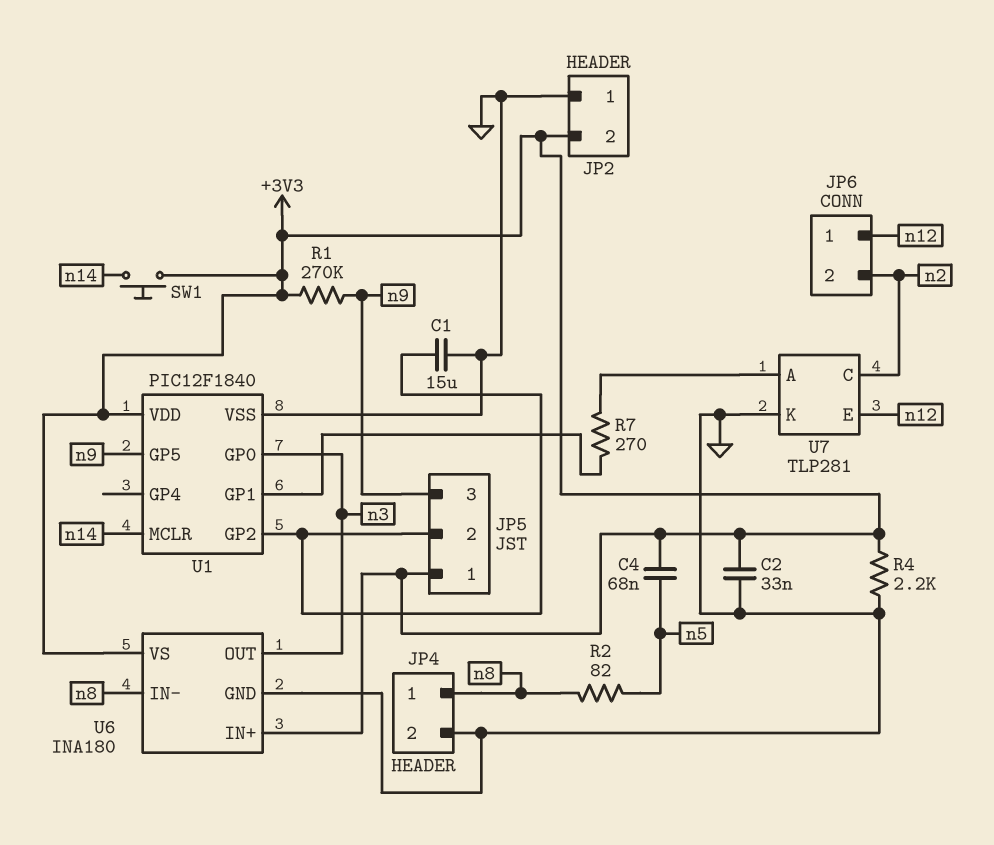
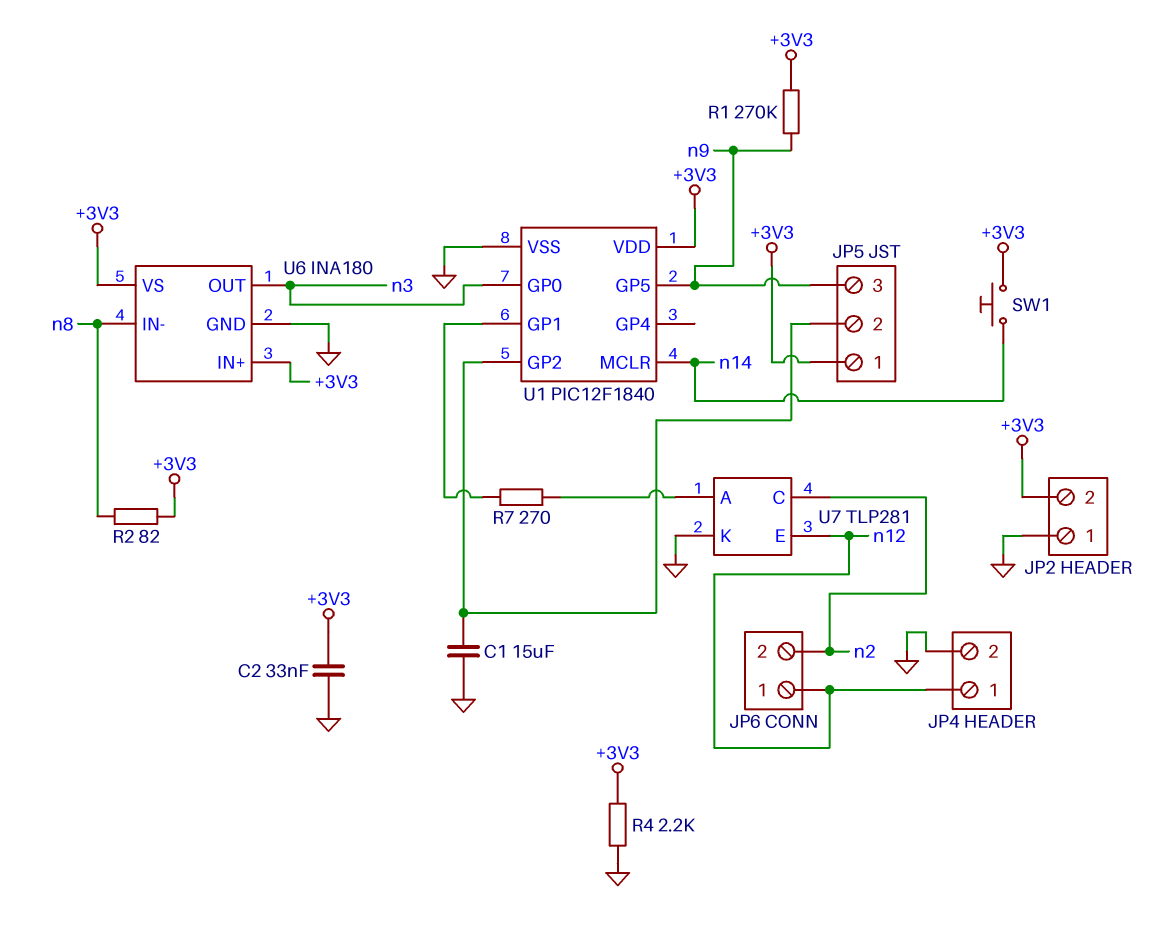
C4: 68nF (+3V3, n5) -> none
JP4 pin 1: n8 -> n12
R2: 82 (n5, n8) -> 82 (+3V3, n8)

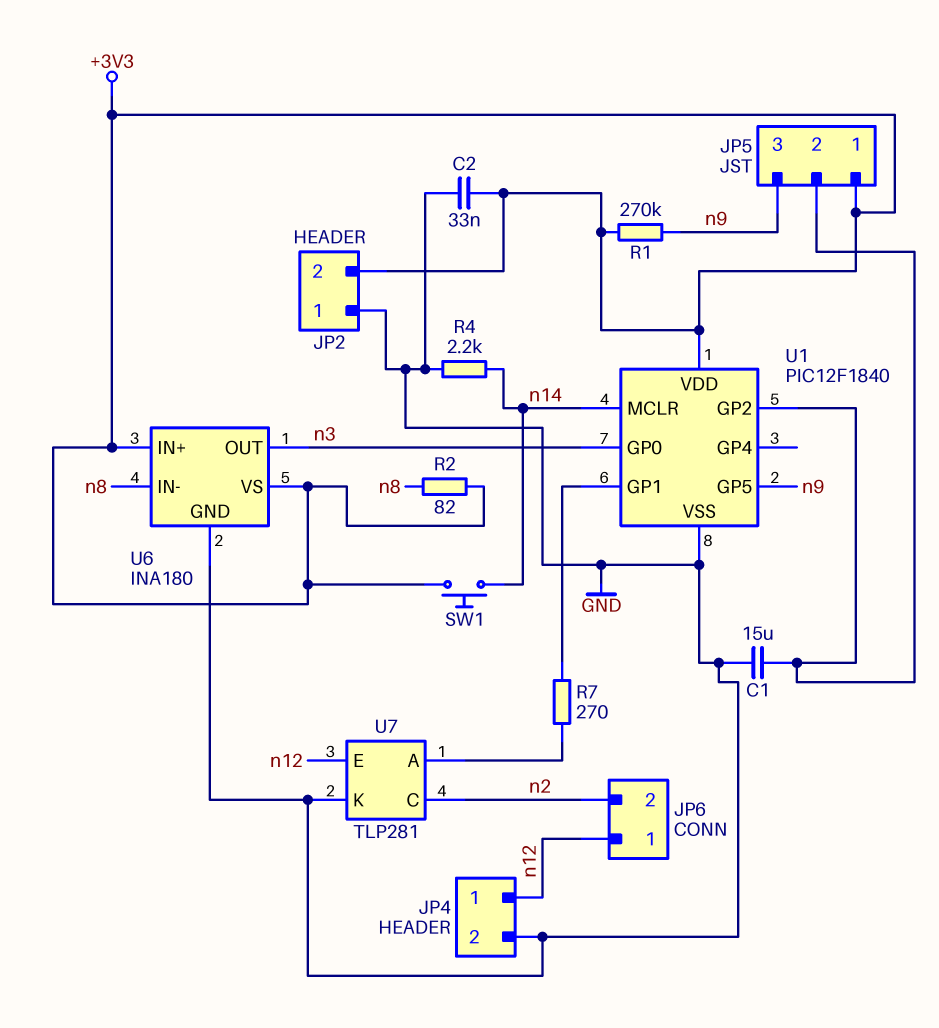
R4: 2.2k (+3V3, GND) -> 2.2k (GND, n14)

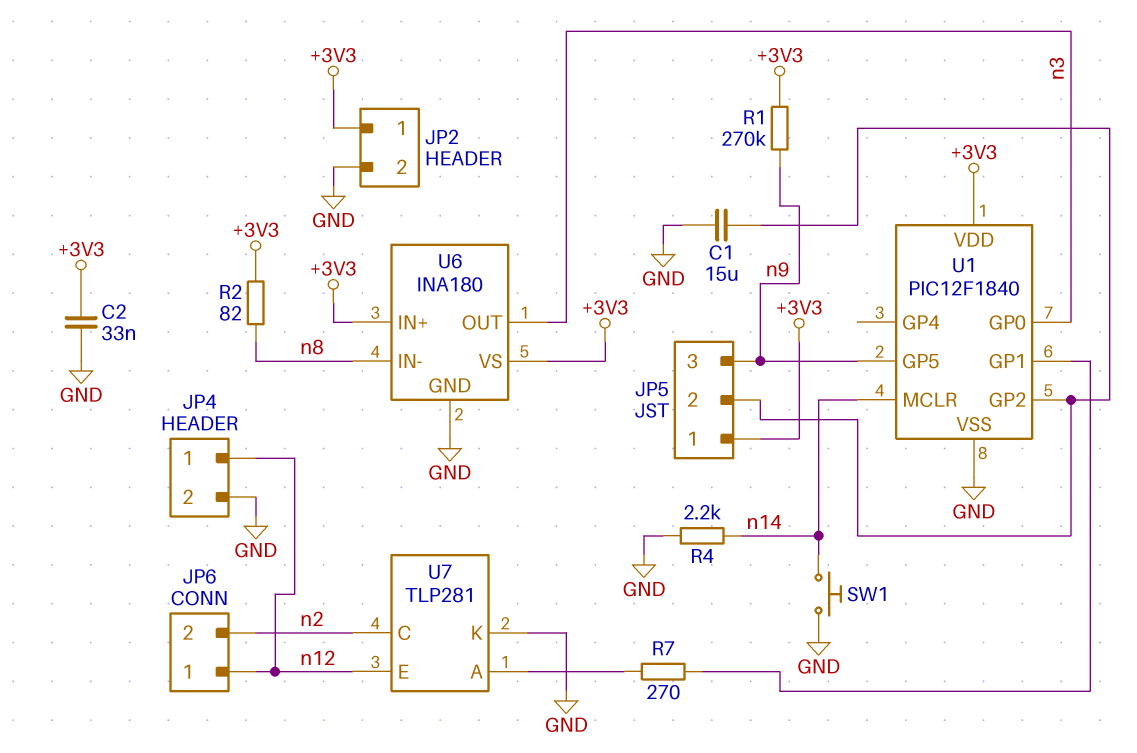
JP2 pin 1: GND -> +3V3
JP2 pin 2: +3V3 -> GND
SW1: button (+3V3, n14) -> button (GND, n14)

